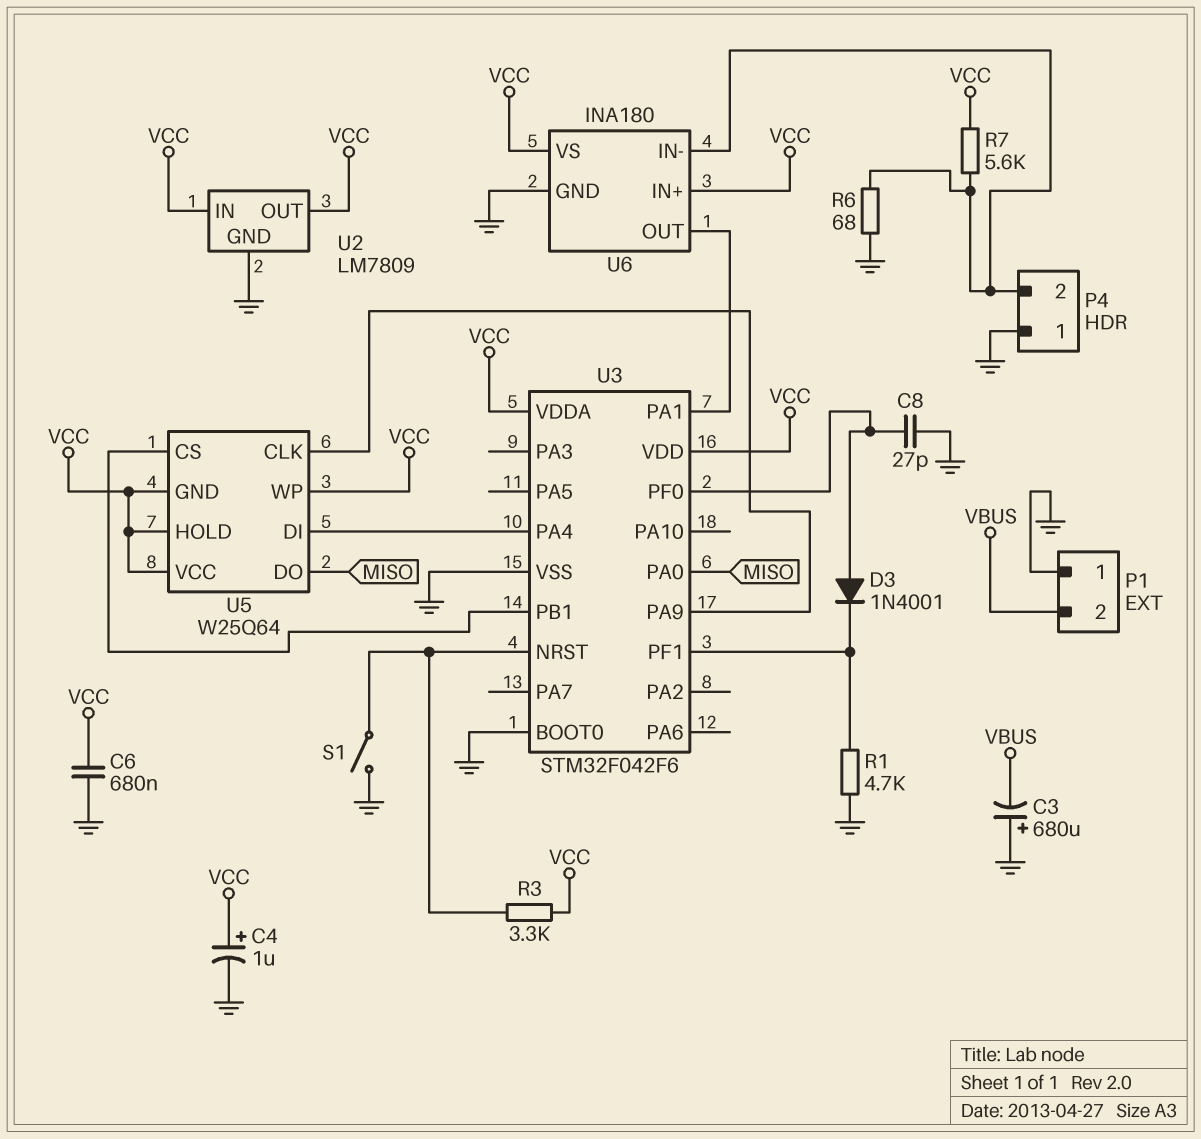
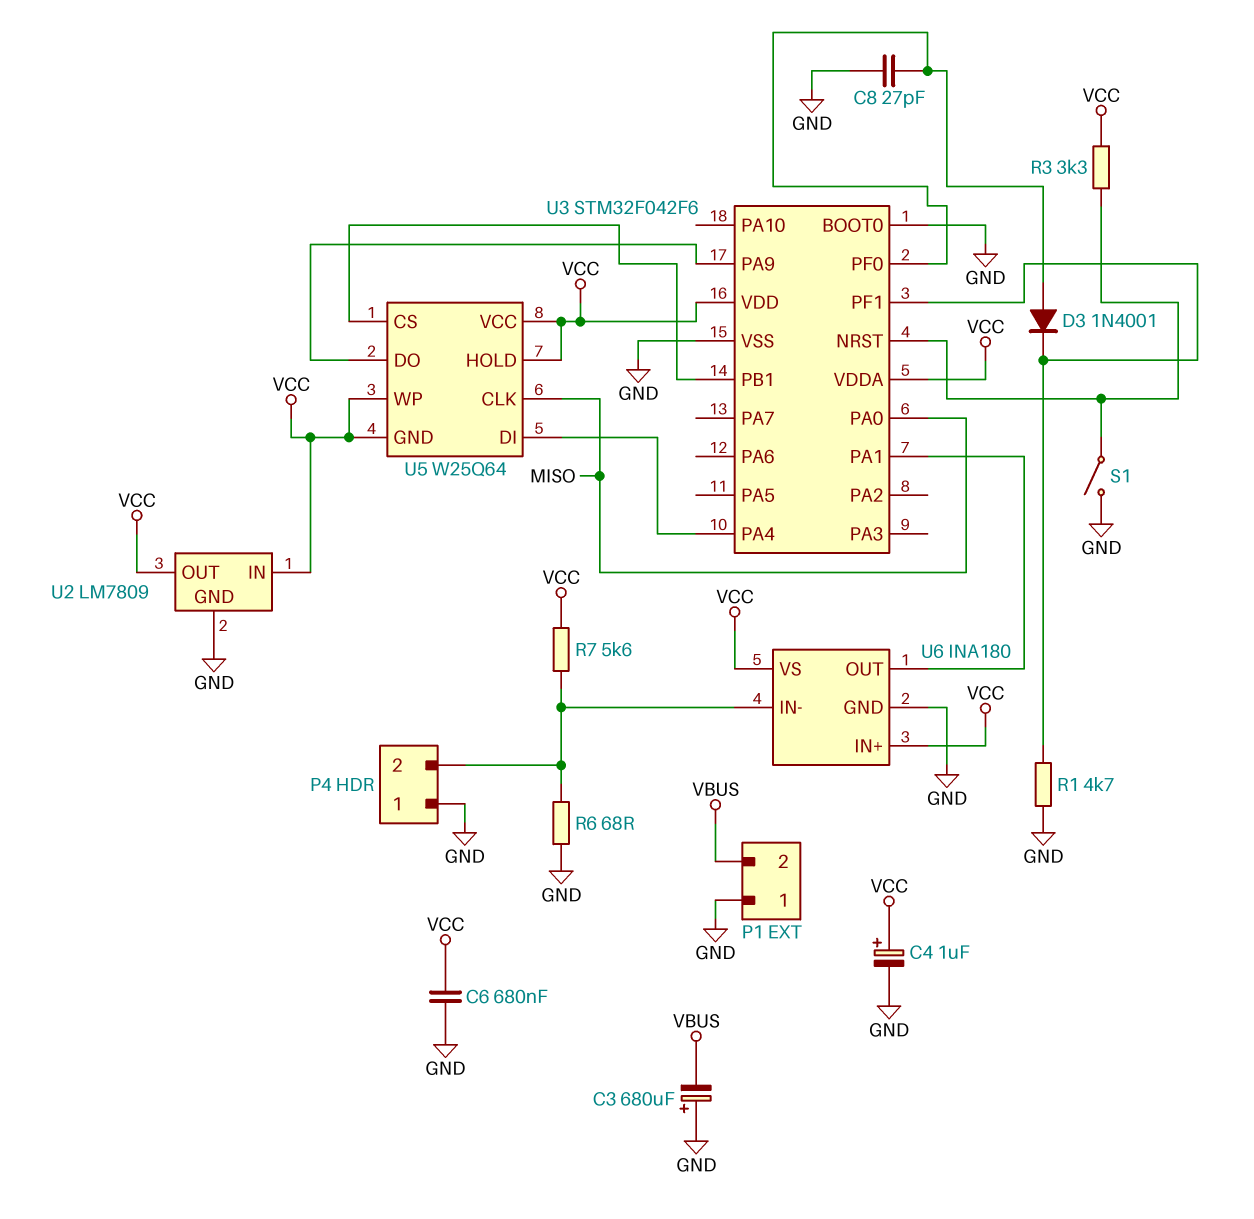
U5 pin CLK: U3/PA9 -> MISO
U5 pin DO: MISO -> U3/PA9

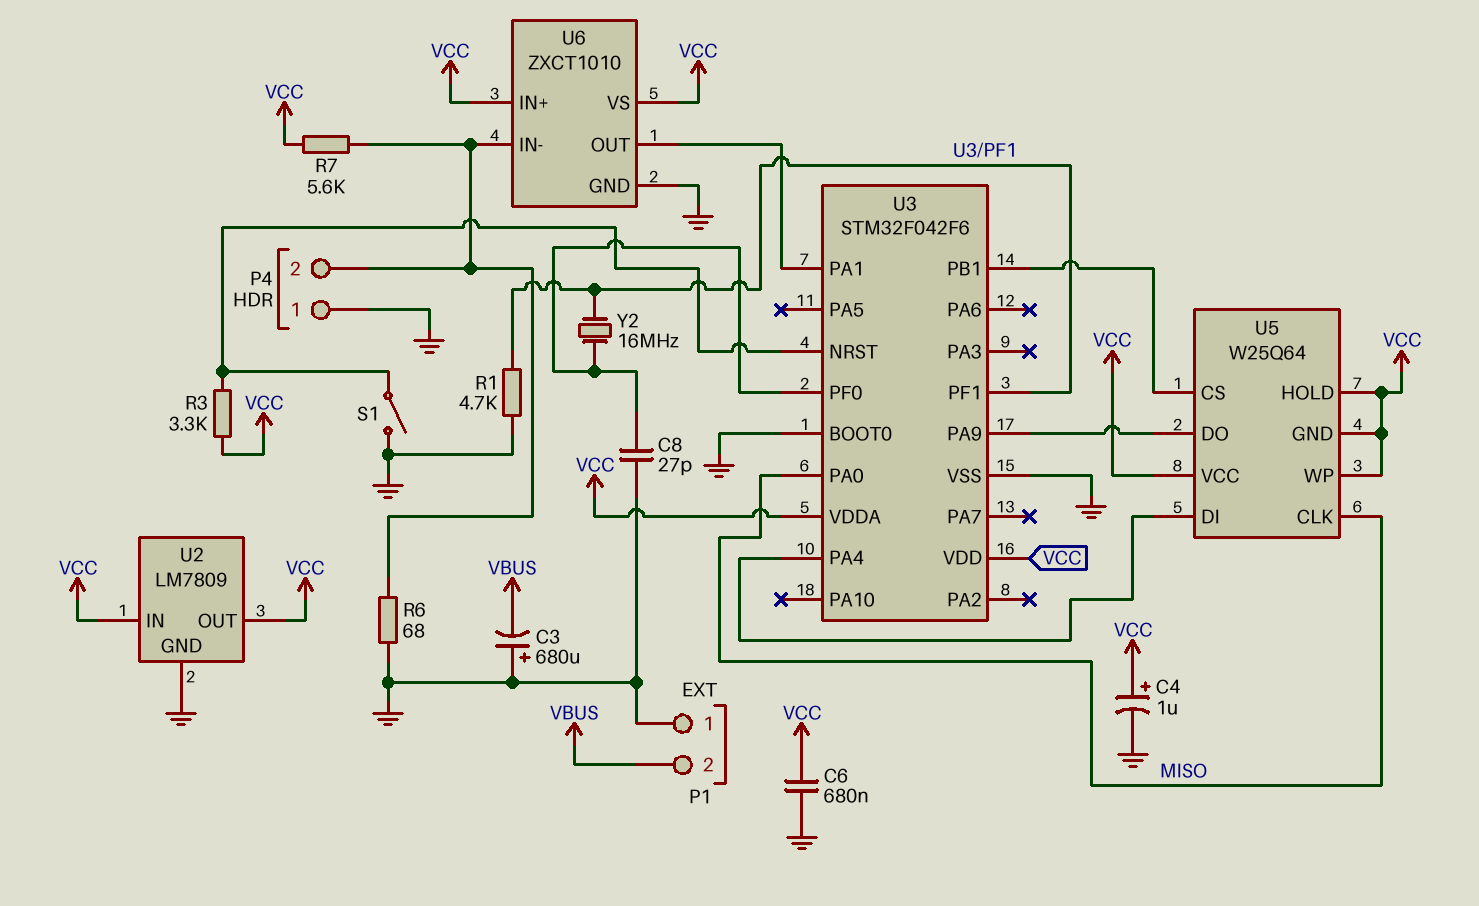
D3: diode 1N4001 (A U3/PF0, K U3/PF1) -> none
U6: INA180 -> ZXCT1010
Y2: none -> 16MHz (U3/PF0, U3/PF1)

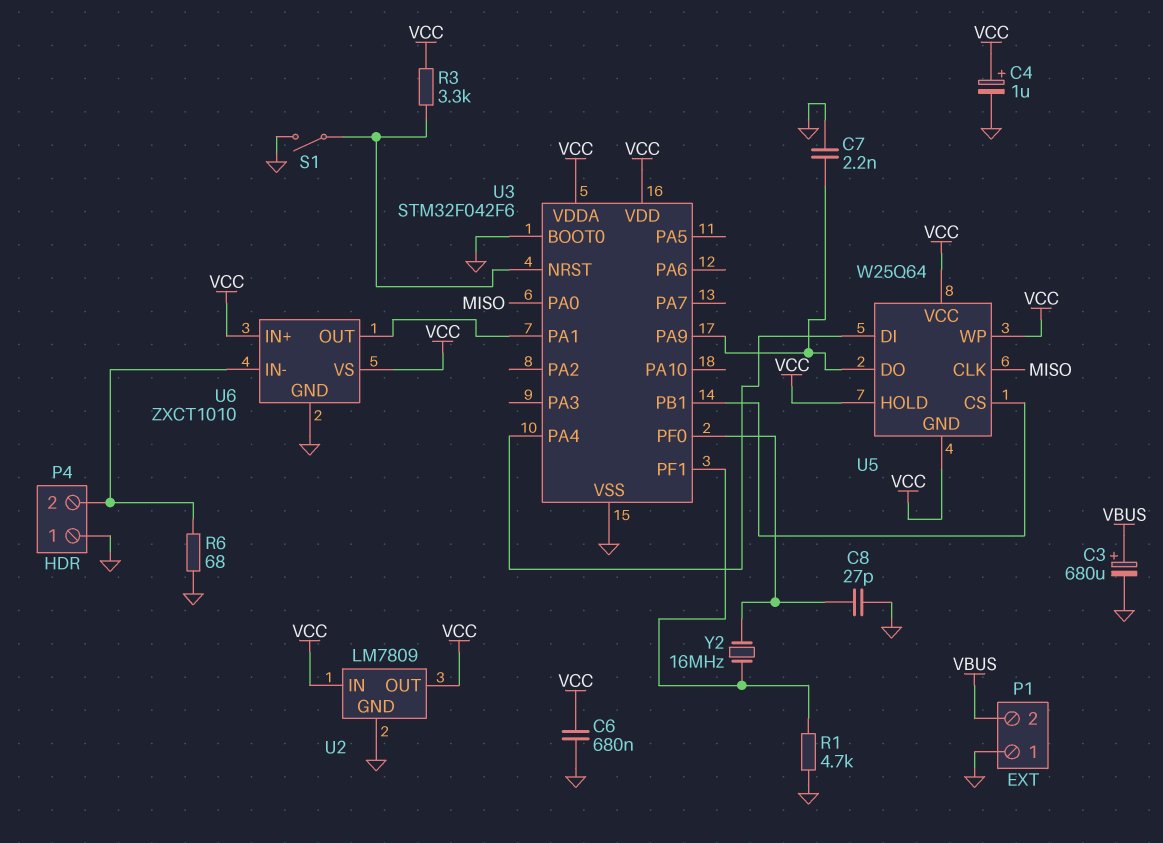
C3: 680uF (plus GND, minus VBUS) -> 680uF (plus VBUS, minus GND)
C7: none -> 2.2nF (GND, U3/PA9)
R7: 5.6k (P4/2, VCC) -> none

